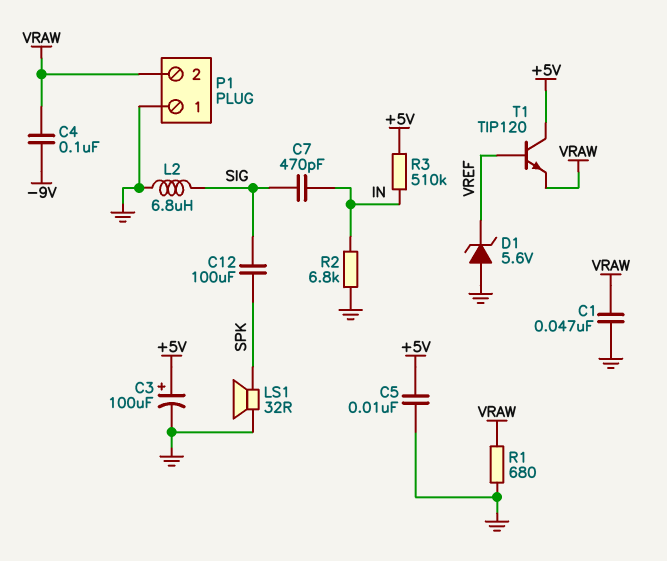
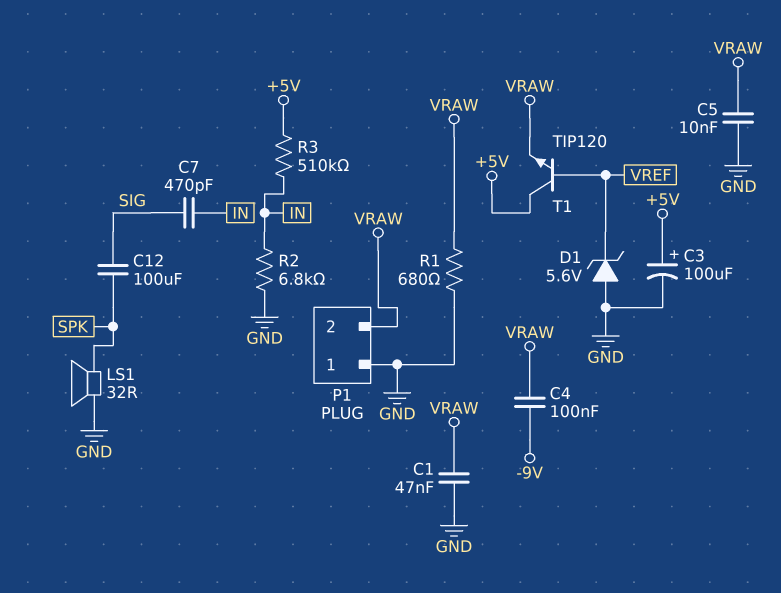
C5: 10nF (+5V, GND) -> 10nF (GND, VRAW)
L2: 6.8uH (GND, SIG) -> none

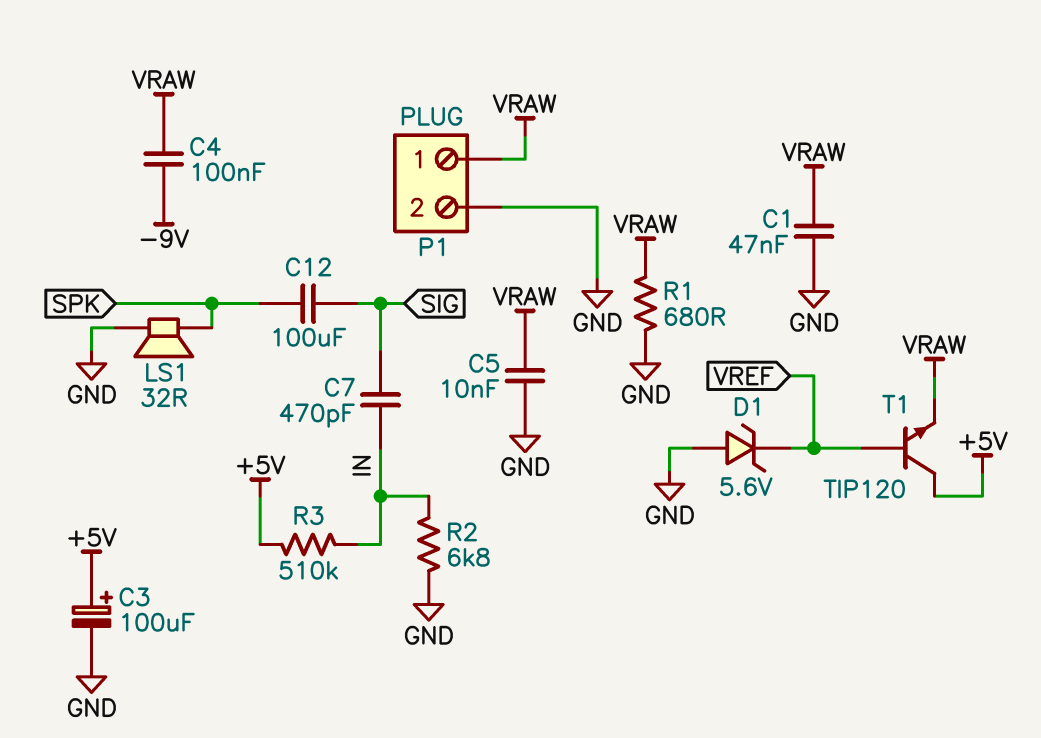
P1 pin 1: GND -> VRAW
P1 pin 2: VRAW -> GND

